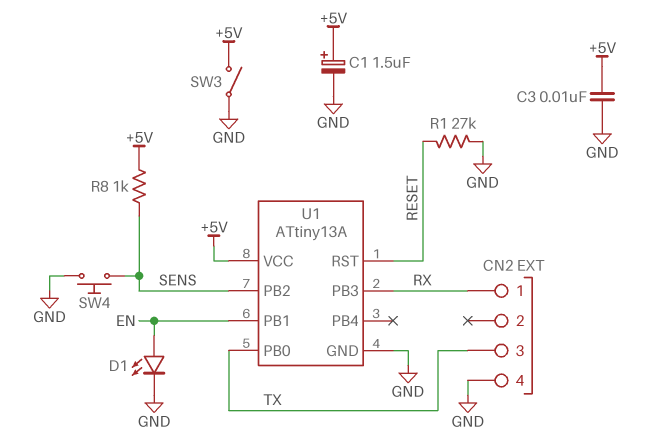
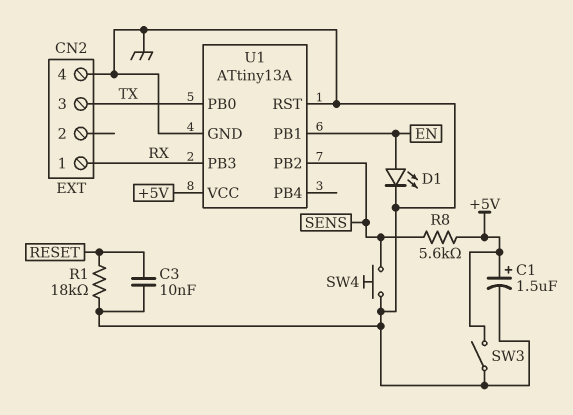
C3: 10nF (+5V, GND) -> 10nF (GND, RESET)
R1: 27k (GND, RESET) -> 18k (GND, RESET)
R8: 1k (+5V, SENS) -> 5.6k (+5V, SENS)
U1 pin RST: RESET -> GND

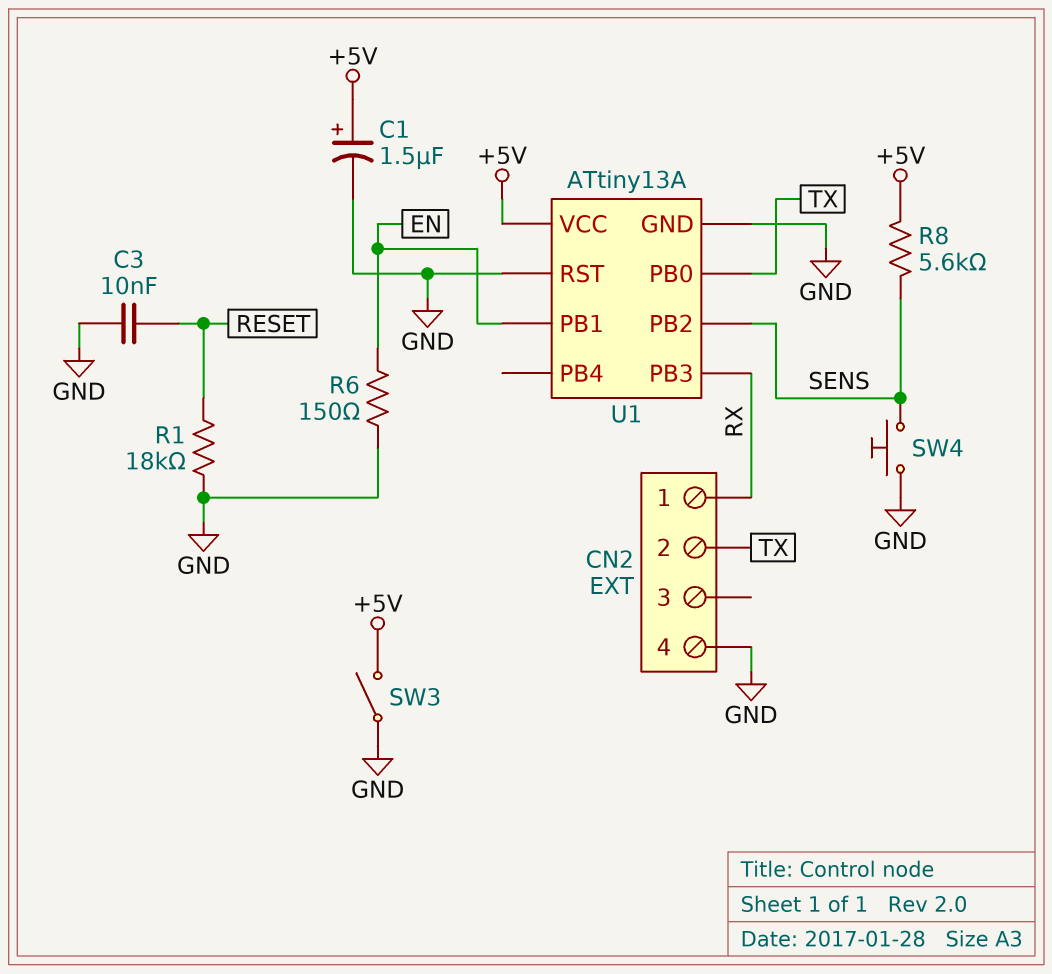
CN2 pin 2: none -> TX
CN2 pin 3: TX -> none
D1: LED (A EN, K GND) -> none
R6: none -> 150 (EN, GND)

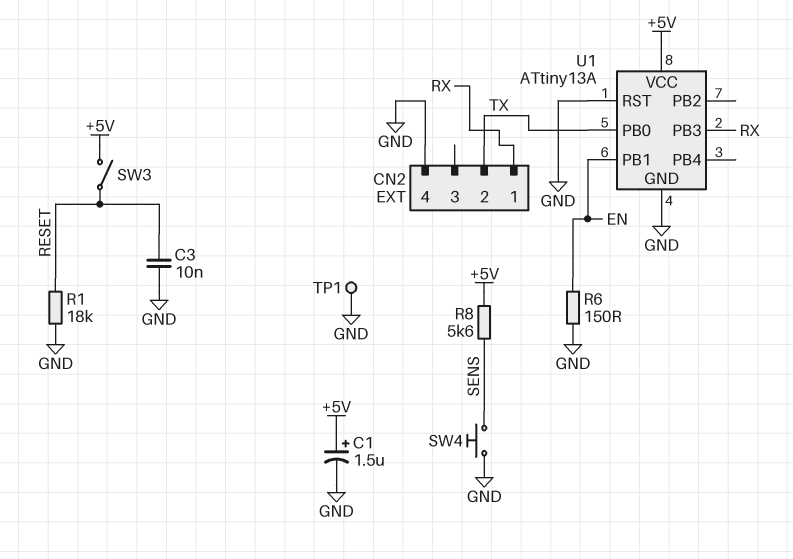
SW3: switch (+5V, GND) -> switch (+5V, RESET)
TP1: none -> test point (GND)
U1 pin PB2: SENS -> none

